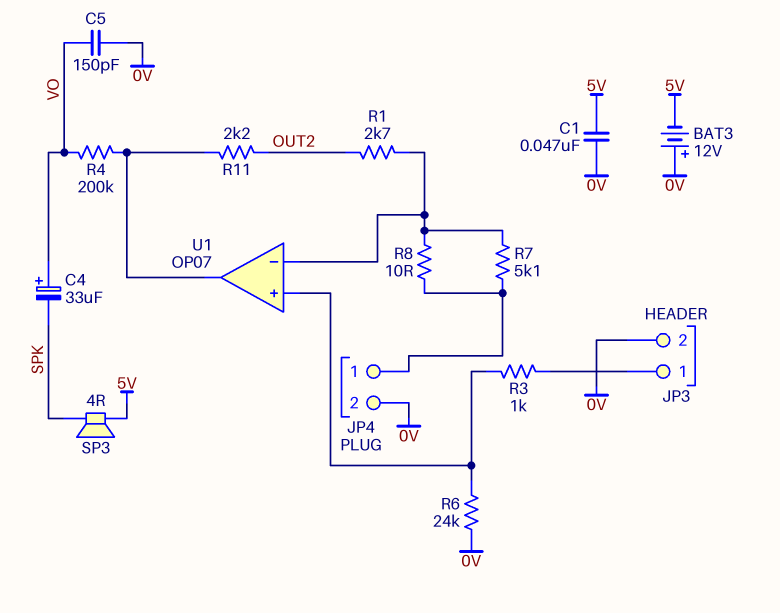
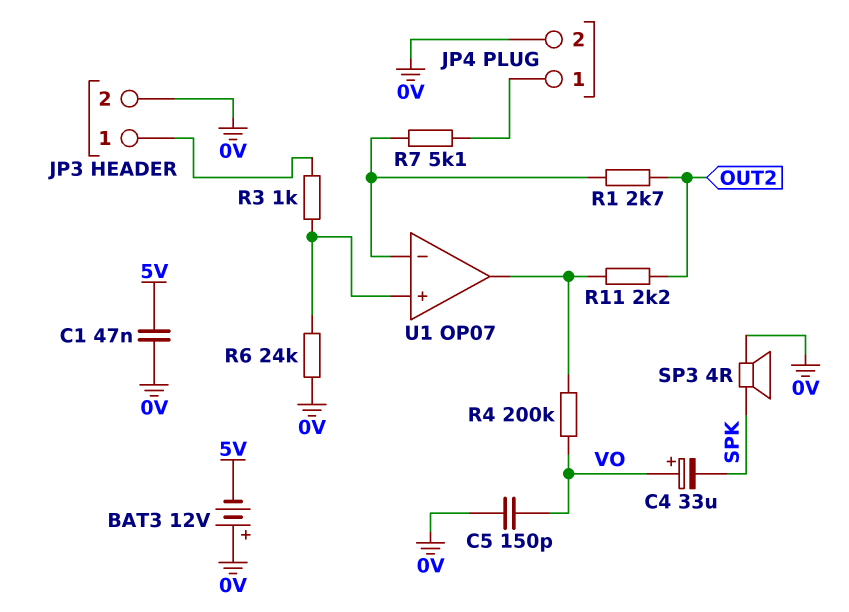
R8: 10 (JP4/1, U1/in-) -> none
SP3: speaker 4R (5V, SPK) -> speaker 4R (0V, SPK)

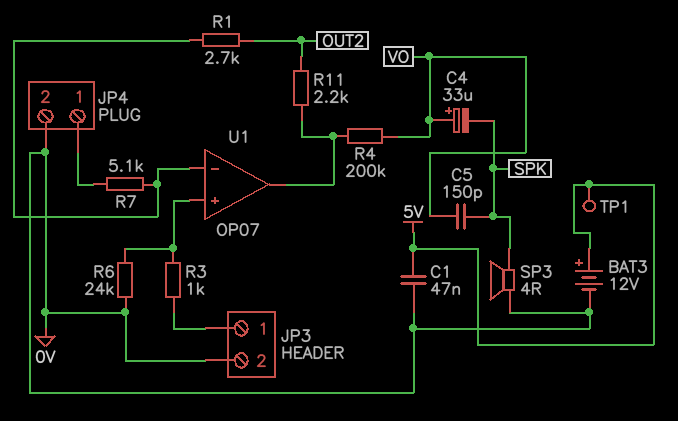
BAT3: 12V (plus 0V, minus 5V) -> 12V (plus 5V, minus 0V)
C5: 150pF (0V, VO) -> 150pF (SPK, VO)
TP1: none -> test point (5V)

